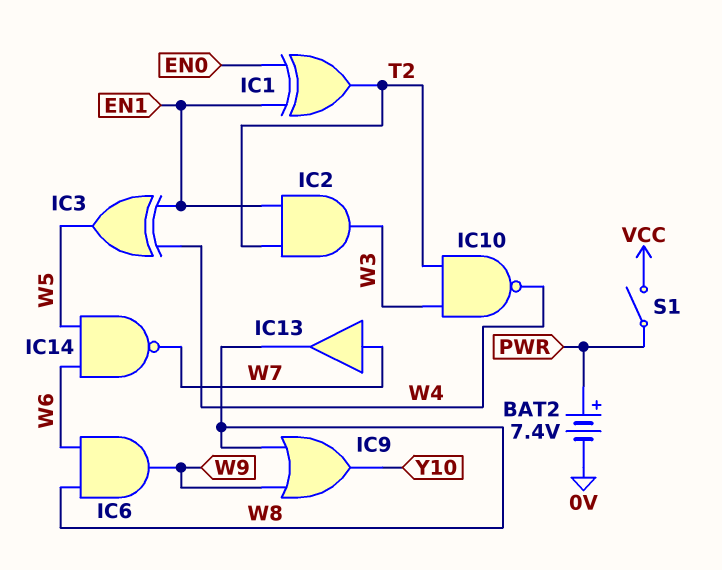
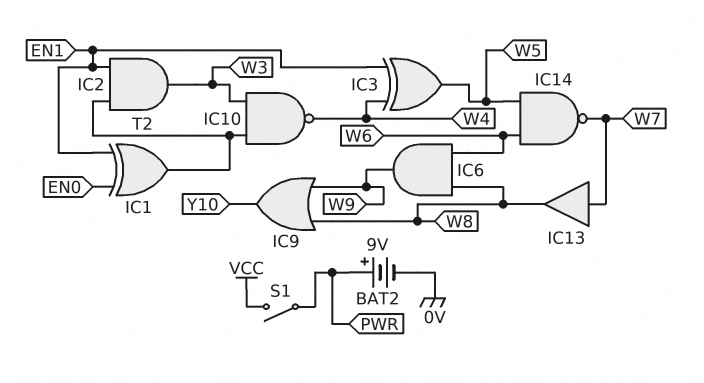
BAT2: 7.4V (plus PWR, minus 0V) -> 9V (plus PWR, minus 0V)

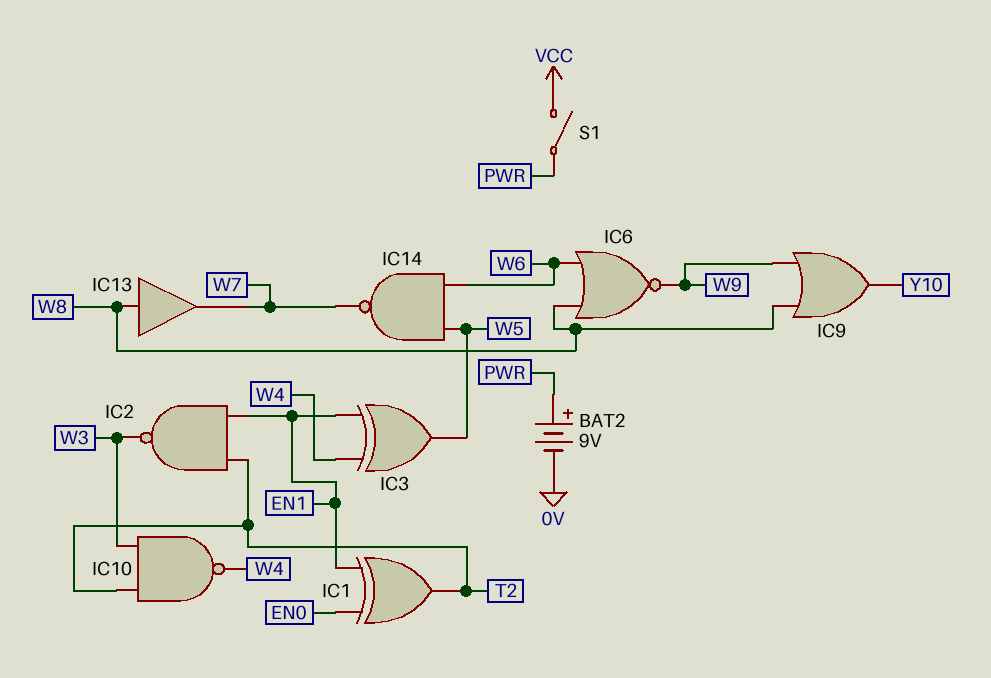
IC2: AND (in EN1, in T2, out W3) -> NAND (in EN1, in T2, out W3)
IC6: AND (in W6, in W8, out W9) -> NOR (in W6, in W8, out W9)
IC13: buffer (in W7, out W8) -> buffer (in W8, out W7)

